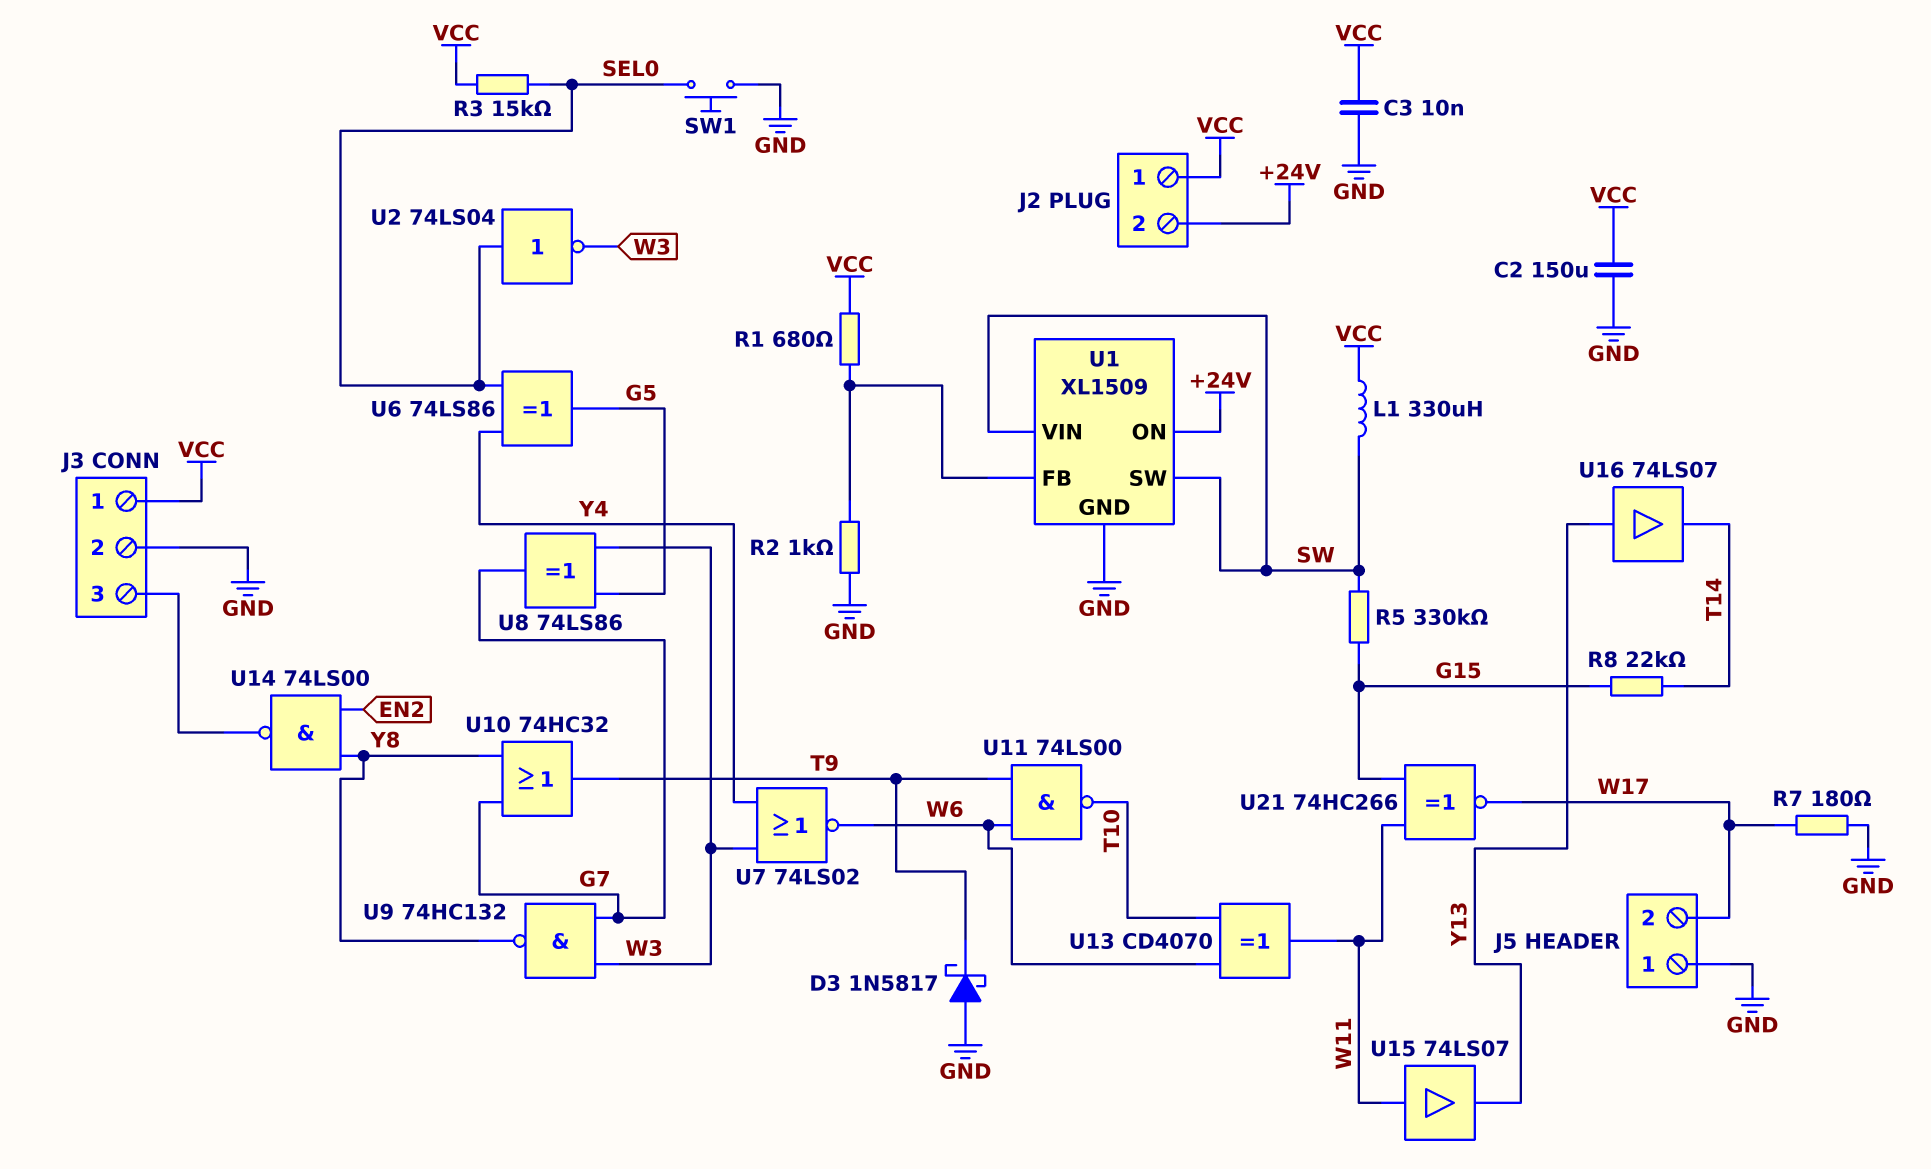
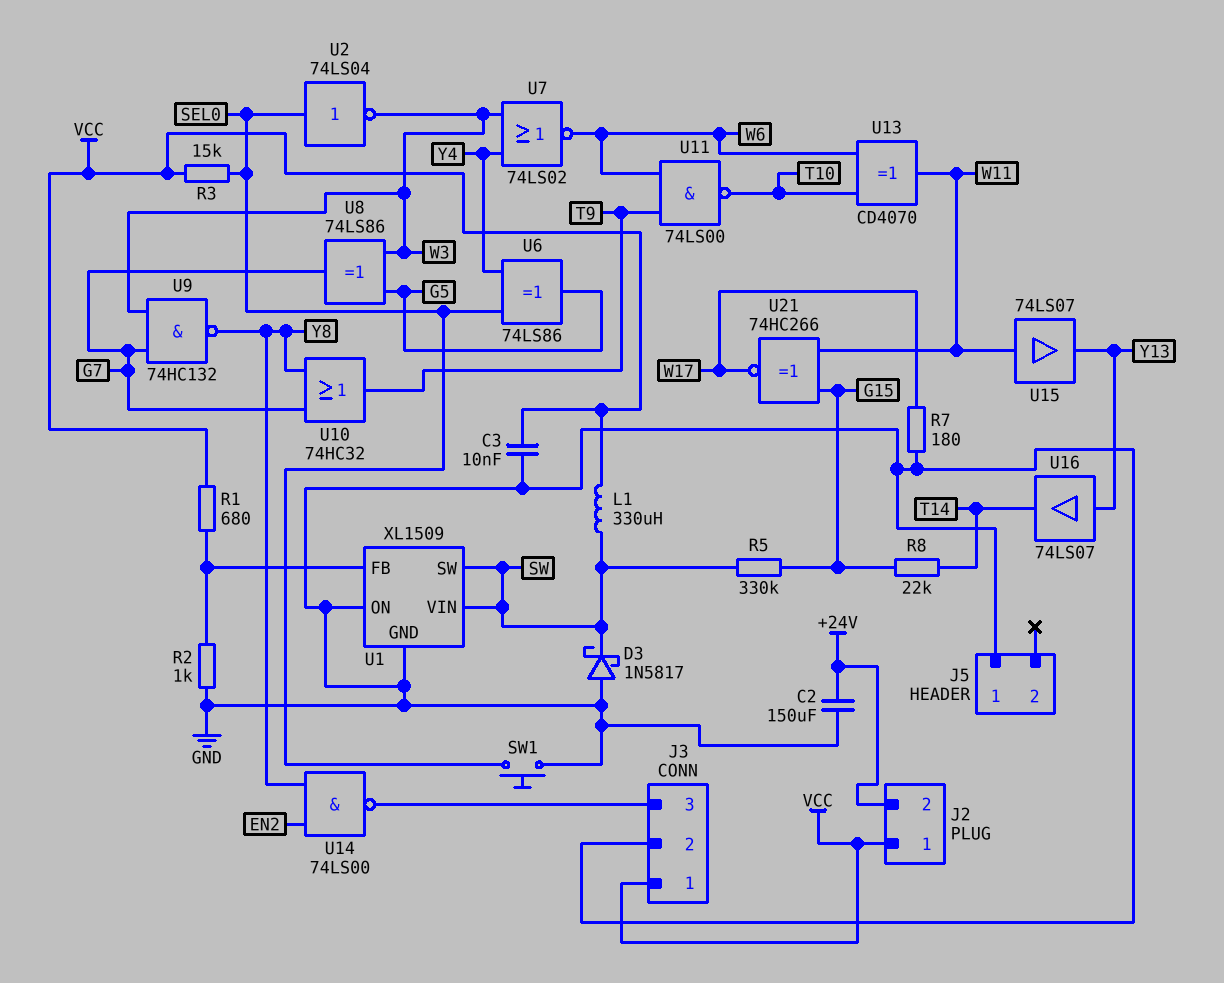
C2: 150uF (GND, VCC) -> 150uF (+24V, GND)
D3: schottky 1N5817 (A GND, K T9) -> schottky 1N5817 (A GND, K SW)
J5 pin 2: W17 -> none
U1 pin ON: +24V -> GND

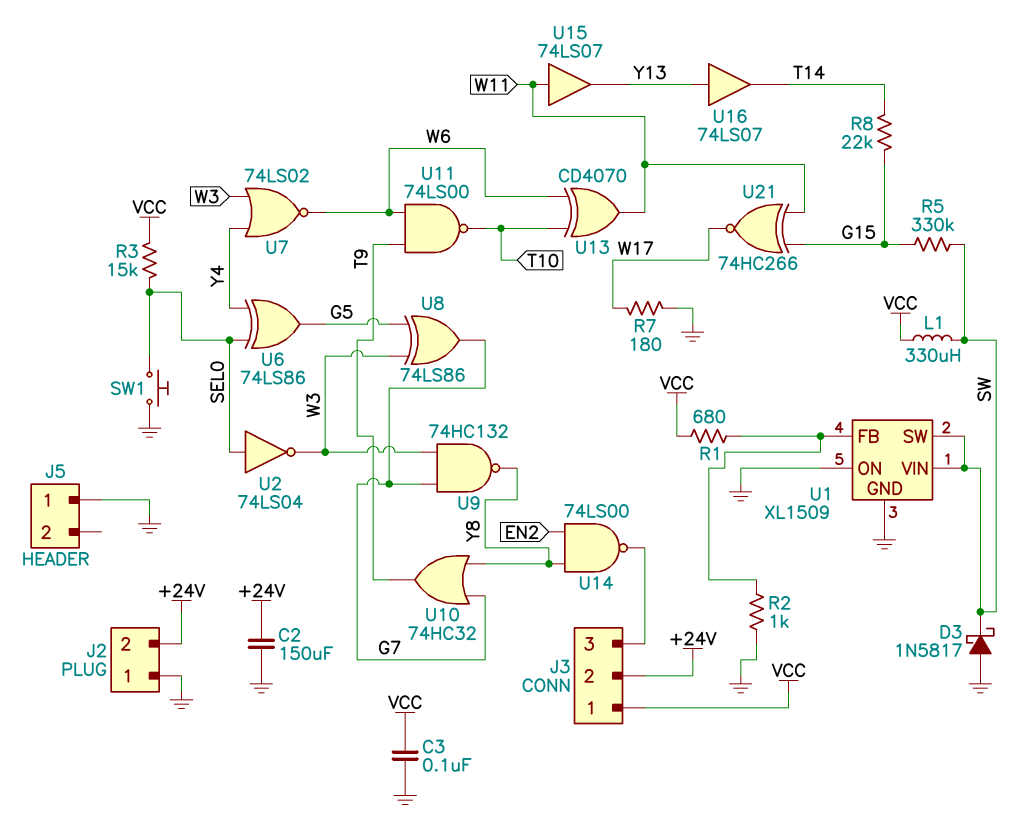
C3: 10nF (GND, VCC) -> 100nF (GND, VCC)
J2 pin 1: VCC -> GND
J3 pin 2: GND -> +24V

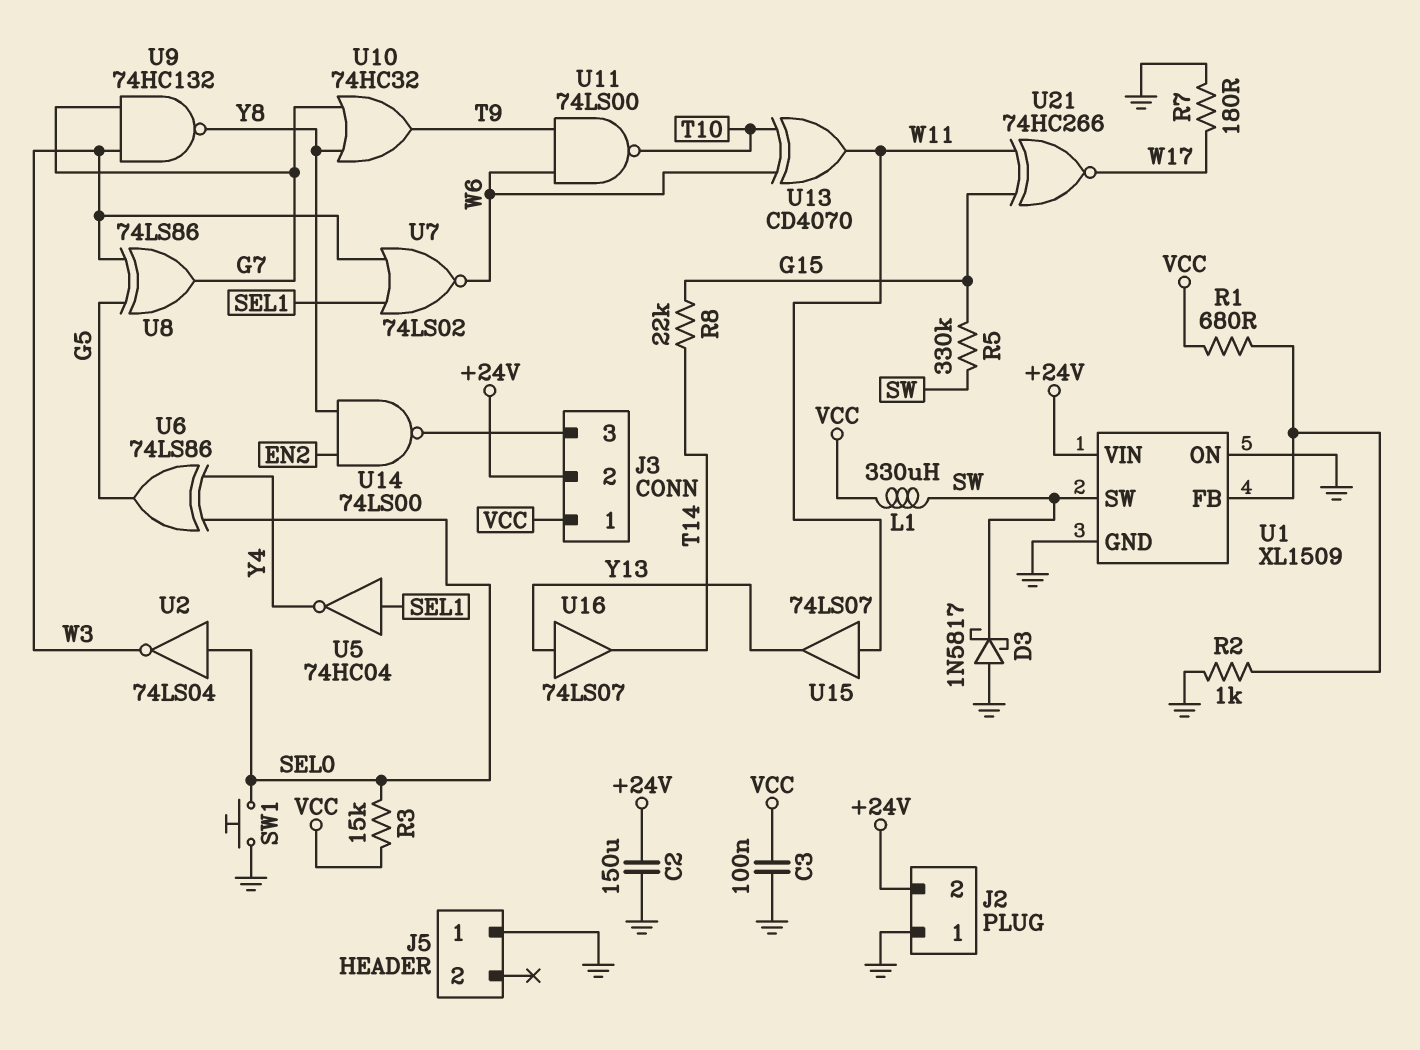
U1 pin VIN: SW -> +24V
U5: none -> NOT 74HC04 (in SEL1, out Y4)
U7: NOR 74LS02 (in W3, in Y4, out W6) -> NOR 74LS02 (in SEL1, in W3, out W6)

